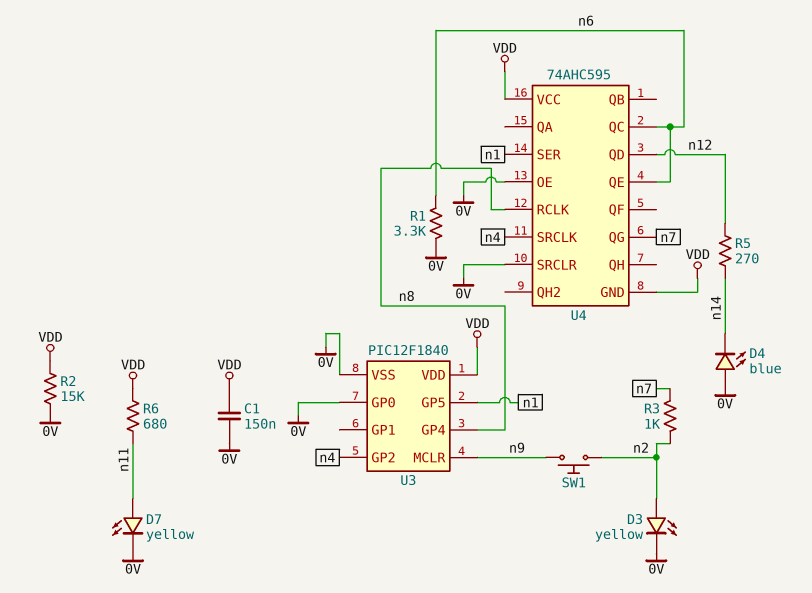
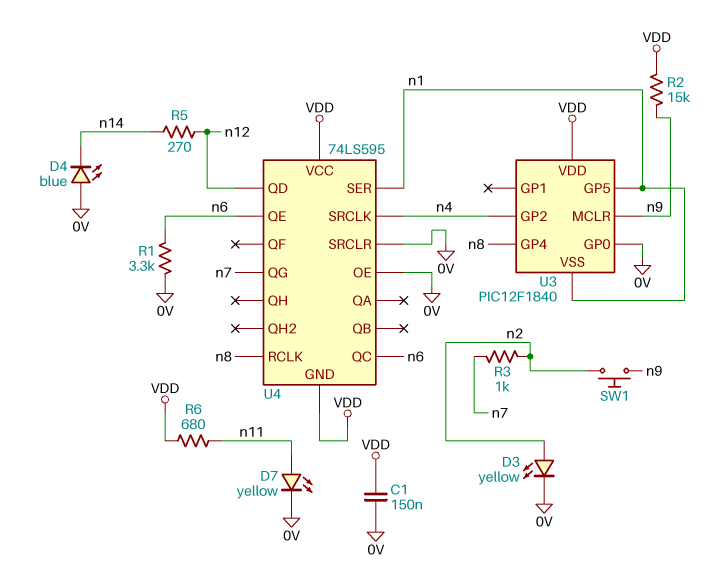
R2: 15k (0V, VDD) -> 15k (VDD, n9)
U3 pin VSS: 0V -> n1
U4: 74AHC595 -> 74LS595

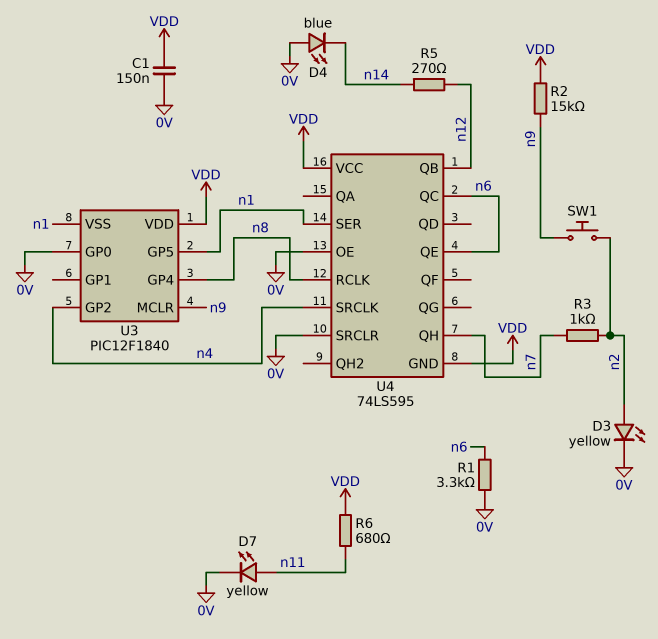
U4 pin QB: none -> n12
U4 pin QD: n12 -> none
U4 pin QG: n7 -> none
U4 pin QH: none -> n7

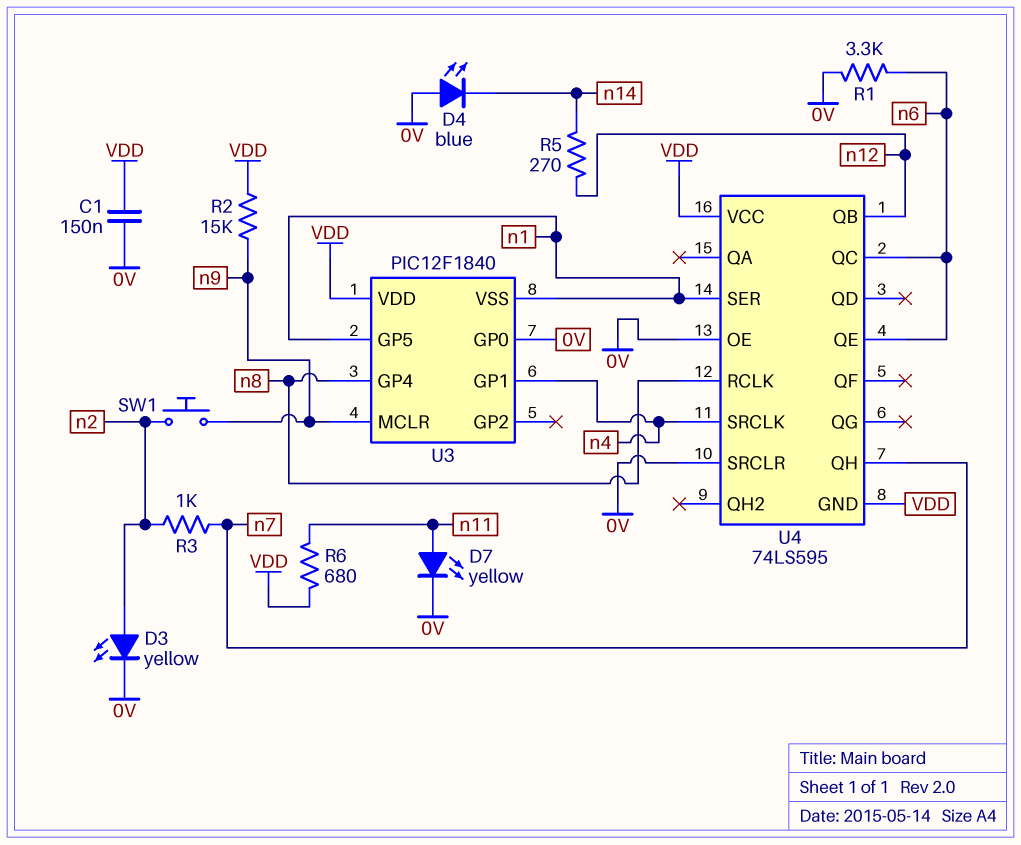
U3 pin GP1: none -> n4
U3 pin GP2: n4 -> none

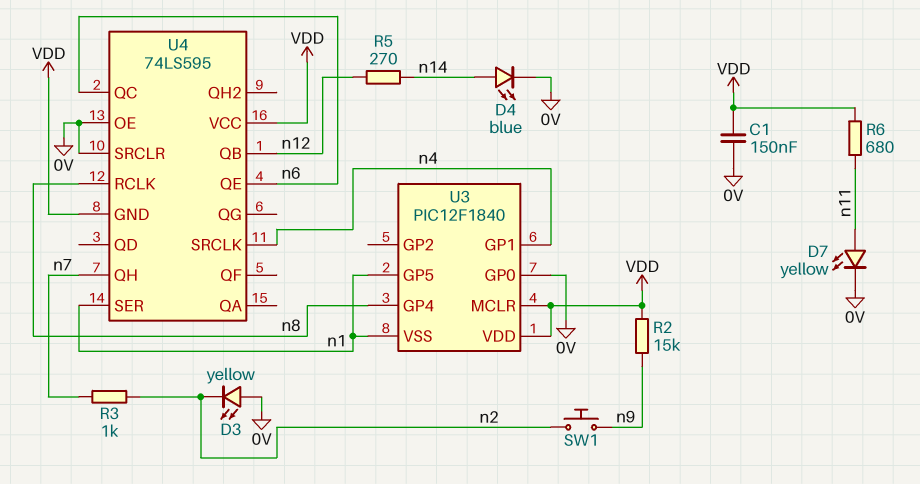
D3: LED yellow (A n2, K 0V) -> LED yellow (A 0V, K n2)
D4: LED blue (A 0V, K n14) -> LED blue (A n14, K 0V)
R1: 3.3k (0V, n6) -> none
U3 pin MCLR: n9 -> VDD

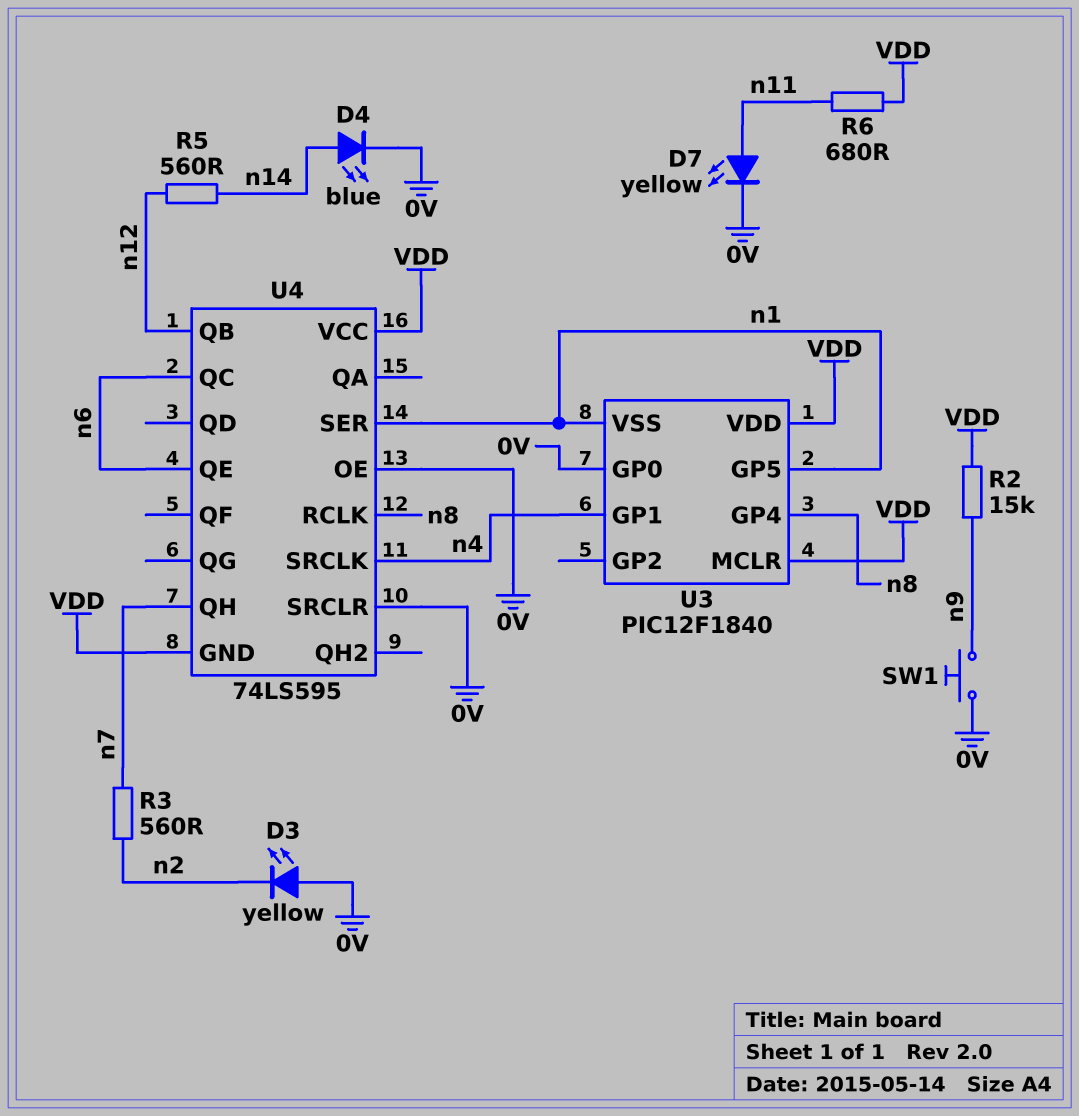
C1: 150nF (0V, VDD) -> none
R3: 1k (n2, n7) -> 560 (n2, n7)
R5: 270 (n12, n14) -> 560 (n12, n14)
SW1: button (n2, n9) -> button (0V, n9)

